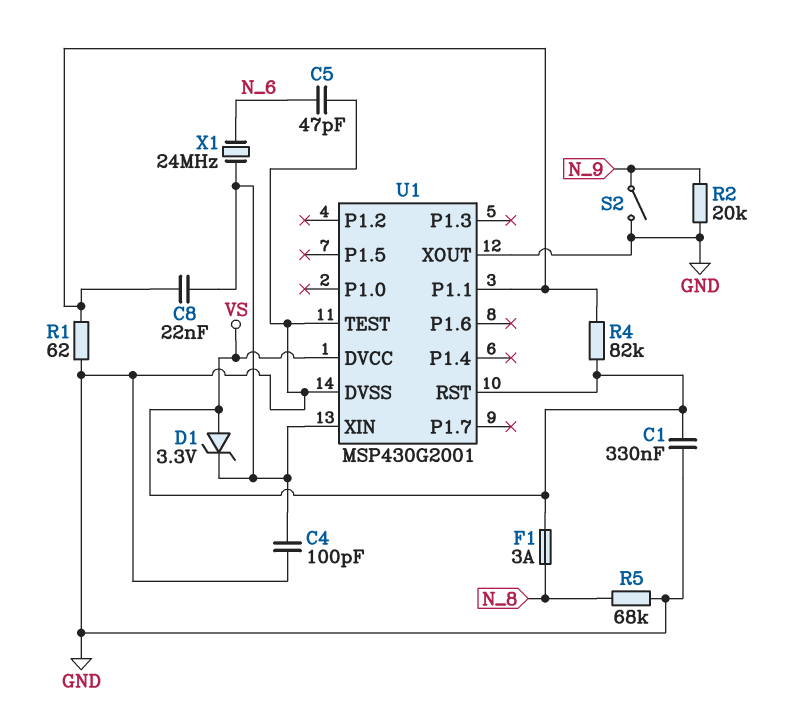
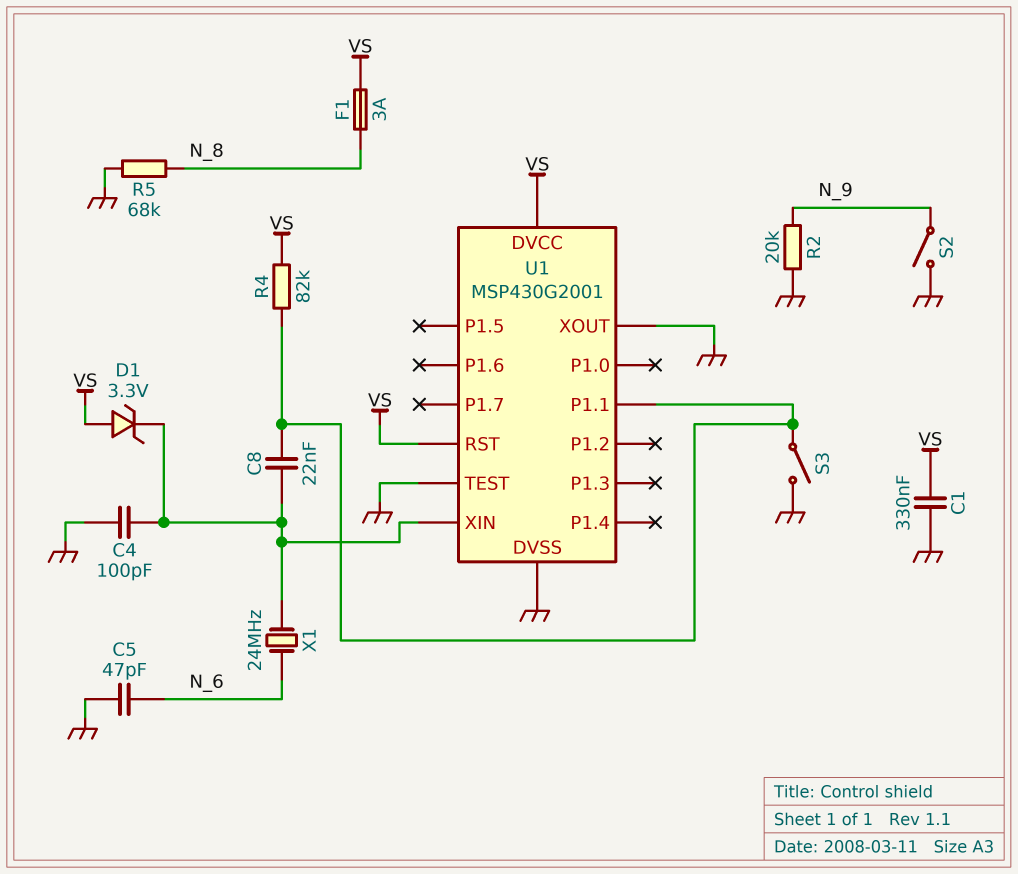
R1: 62 (GND, U1/P1.1) -> none
S3: none -> switch (GND, U1/P1.1)

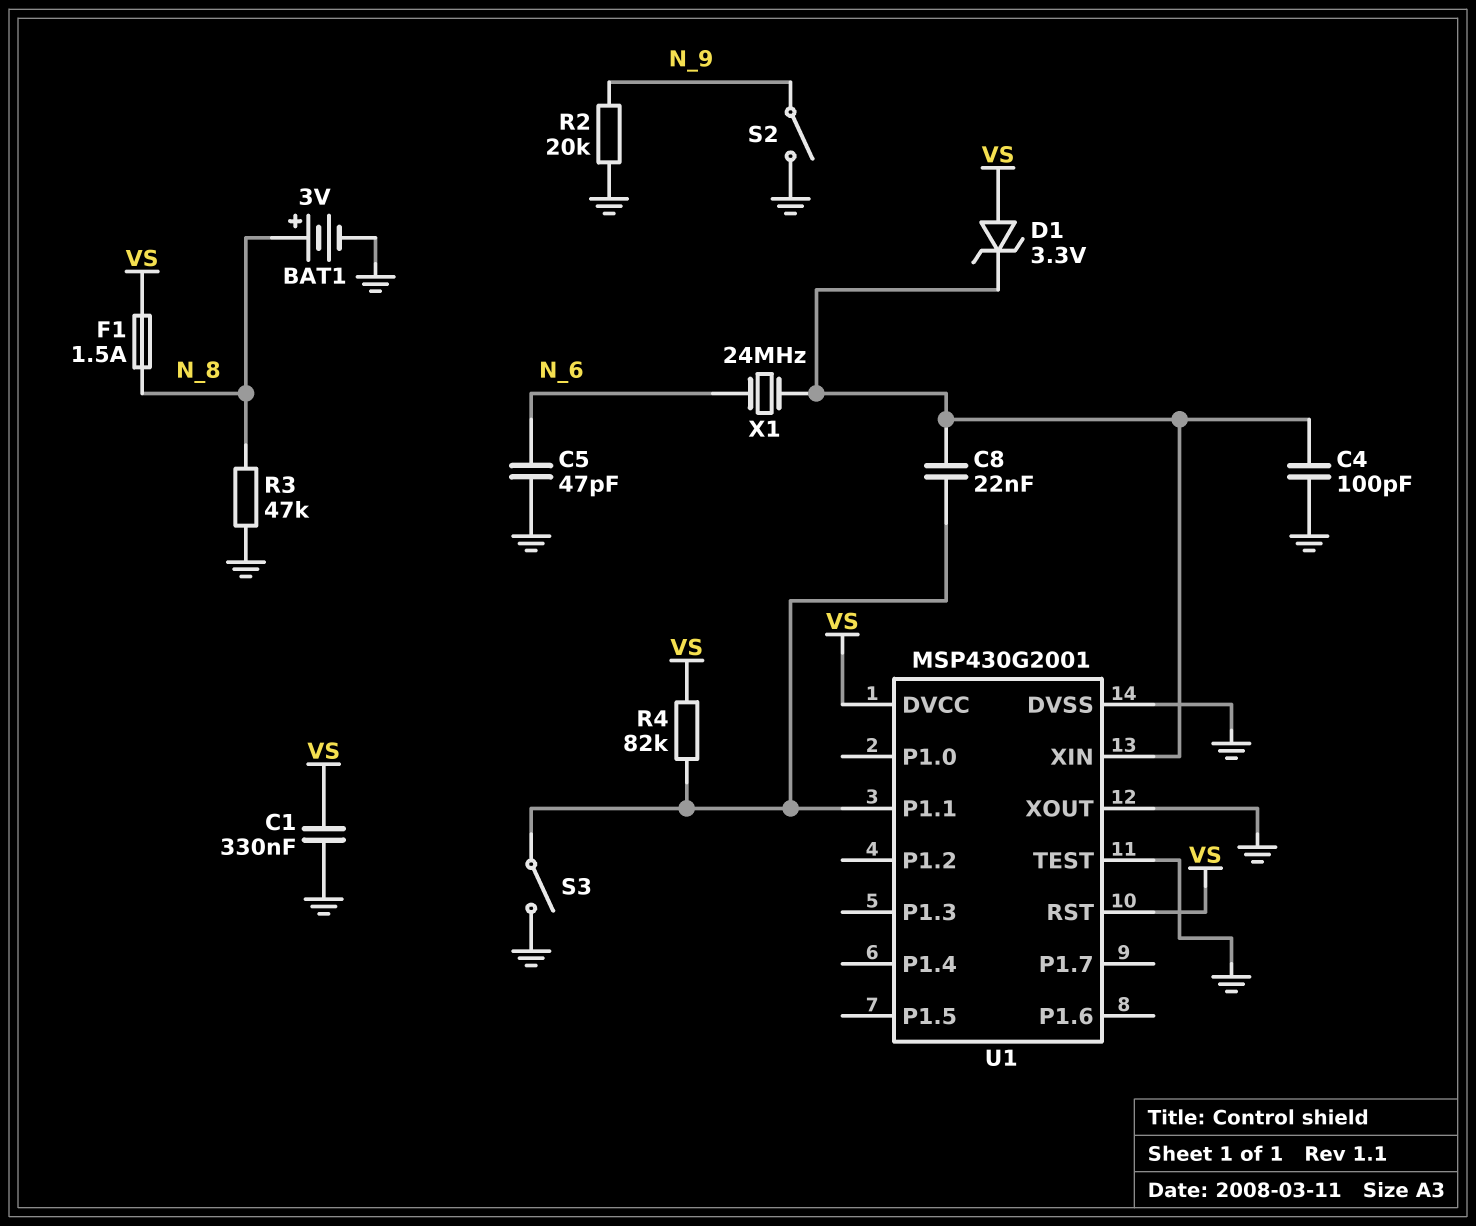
BAT1: none -> 3V (plus N_8, minus GND)
F1: 3A (N_8, VS) -> 1.5A (N_8, VS)
R3: none -> 47k (GND, N_8)
R5: 68k (GND, N_8) -> none

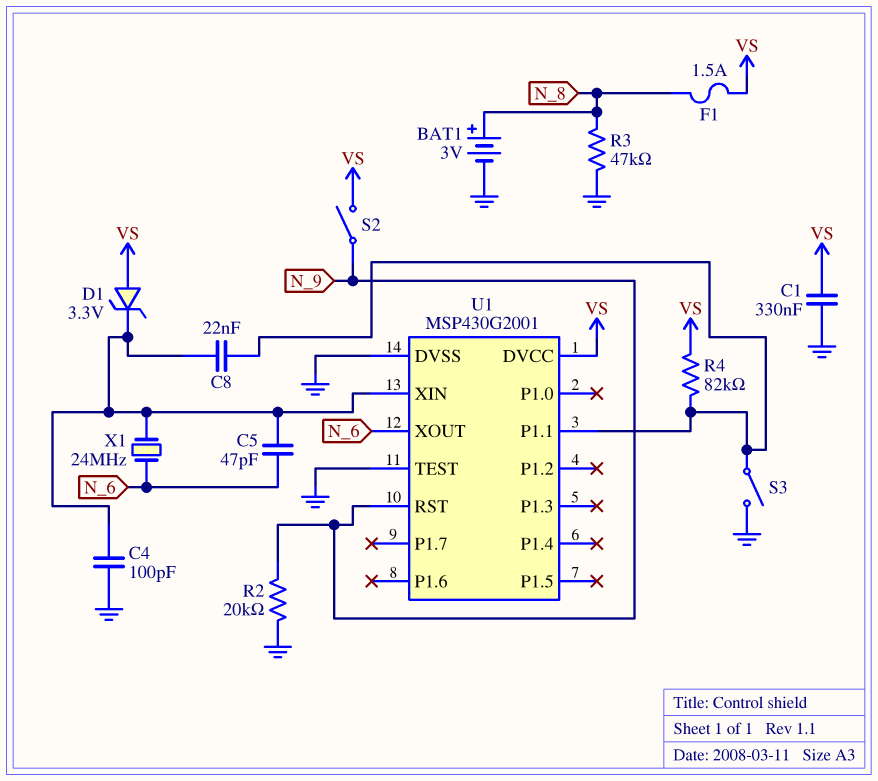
C5: 47pF (GND, N_6) -> 47pF (N_6, U1/XIN)
S2: switch (GND, N_9) -> switch (N_9, VS)
U1 pin RST: VS -> N_9
U1 pin XOUT: GND -> N_6

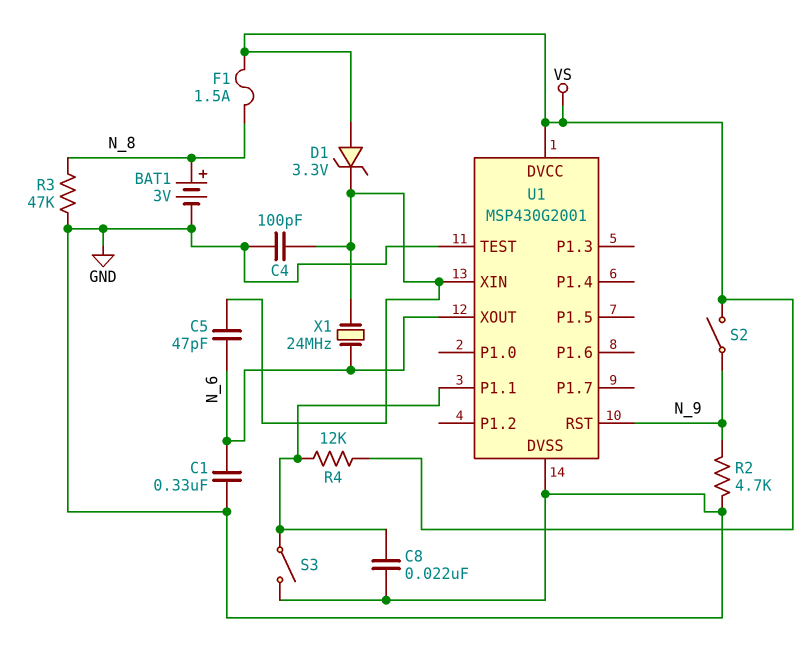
C1: 330nF (GND, VS) -> 330nF (GND, N_6)
C8: 22nF (U1/P1.1, U1/XIN) -> 22nF (GND, U1/P1.1)
R2: 20k (GND, N_9) -> 4.7k (GND, N_9)
R4: 82k (U1/P1.1, VS) -> 12k (U1/P1.1, VS)

